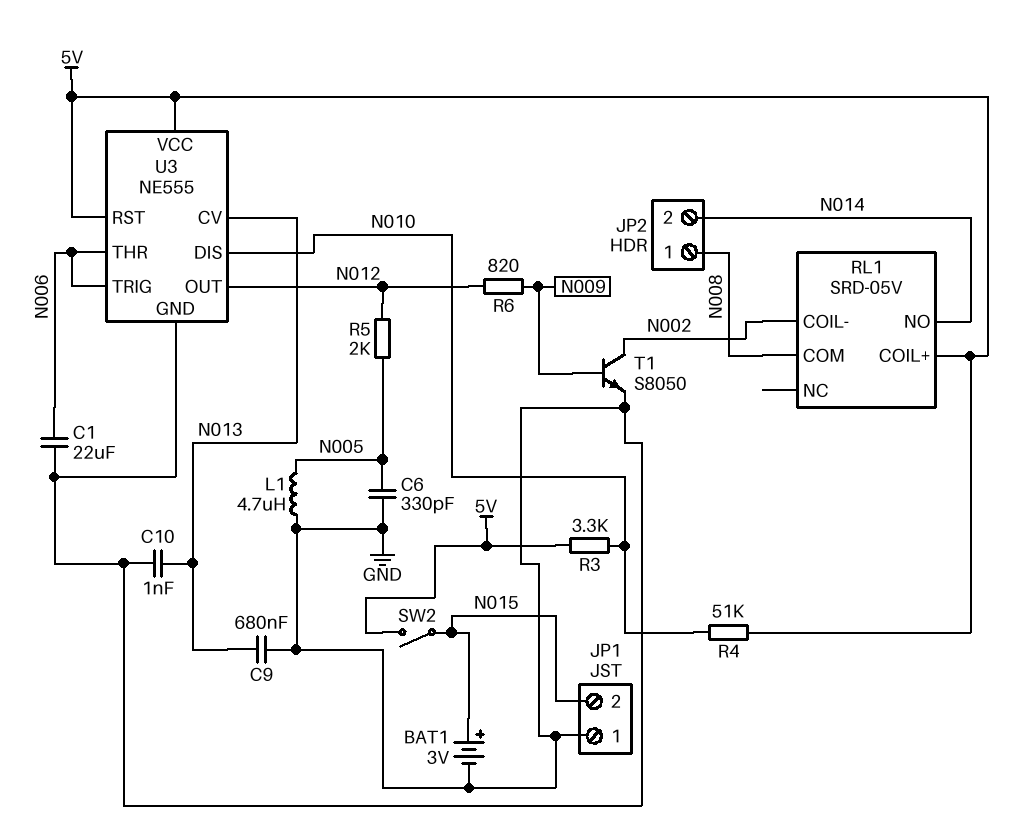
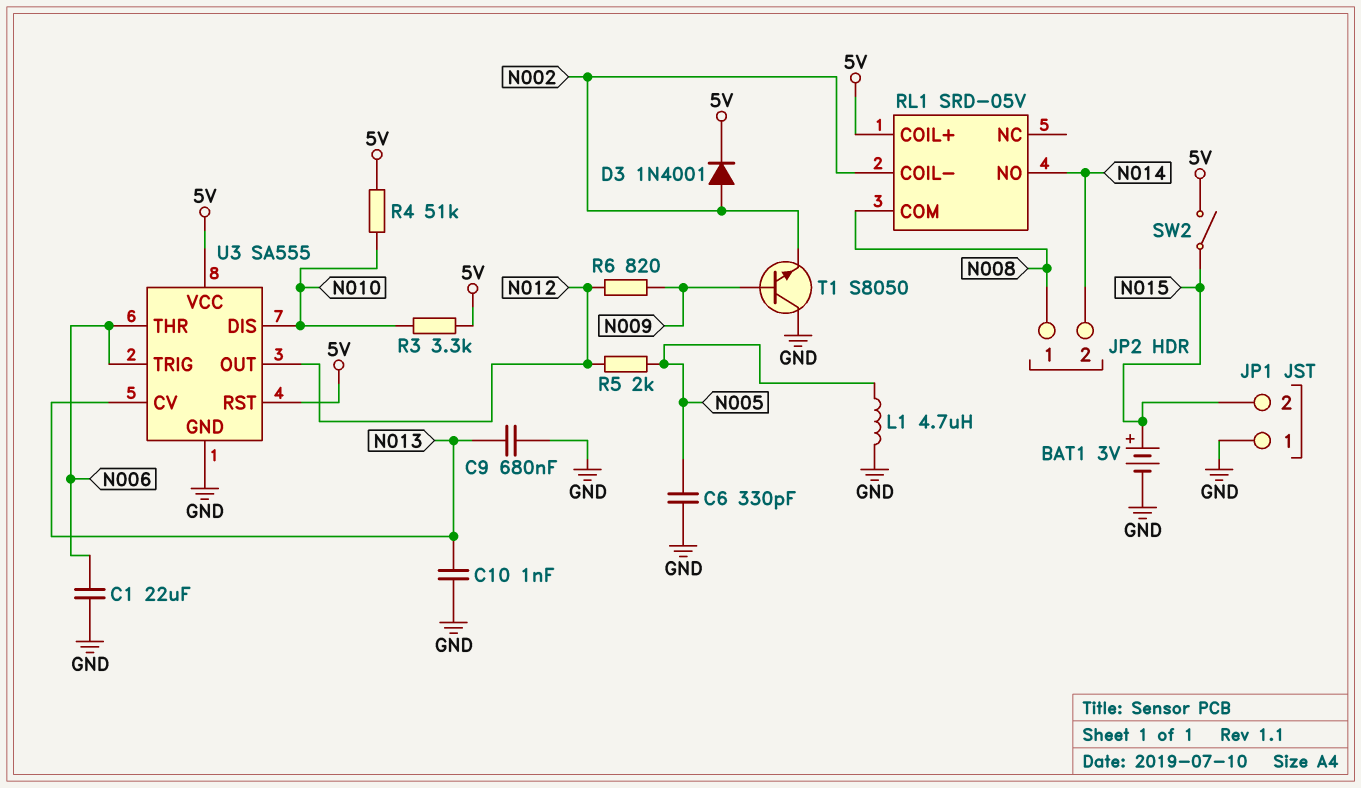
D3: none -> diode 1N4001 (A N002, K 5V)
T1: NPN S8050 (B N009, C N002, E GND) -> NPN S8050 (B N009, C GND, E N002)
U3: NE555 -> SA555

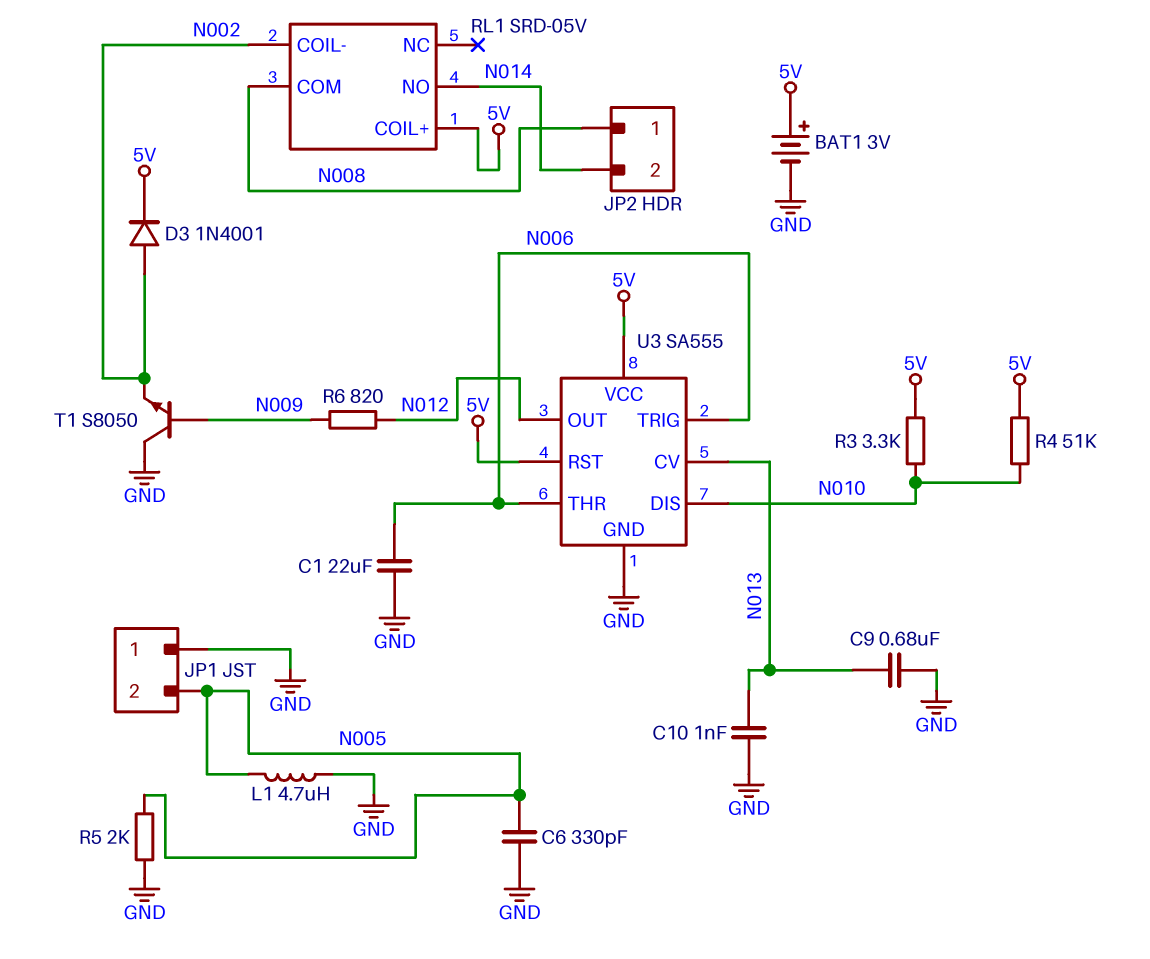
BAT1: 3V (plus N015, minus GND) -> 3V (plus 5V, minus GND)
JP1 pin 2: N015 -> N005
R5: 2k (N005, N012) -> 2k (GND, N005)
SW2: switch (5V, N015) -> none

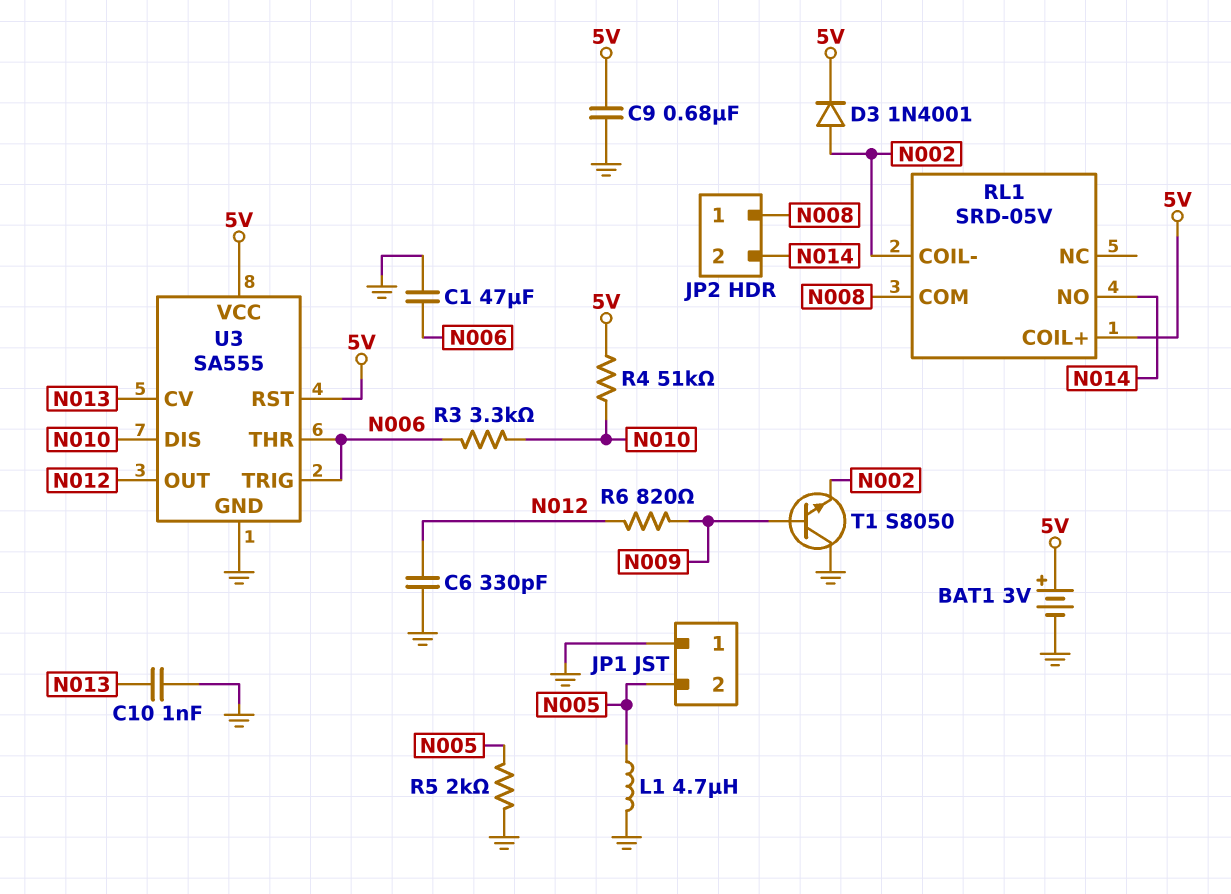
C1: 22uF (GND, N006) -> 47uF (GND, N006)
C6: 330pF (GND, N005) -> 330pF (GND, N012)
C9: 680nF (GND, N013) -> 680nF (5V, GND)
R3: 3.3k (5V, N010) -> 3.3k (N006, N010)

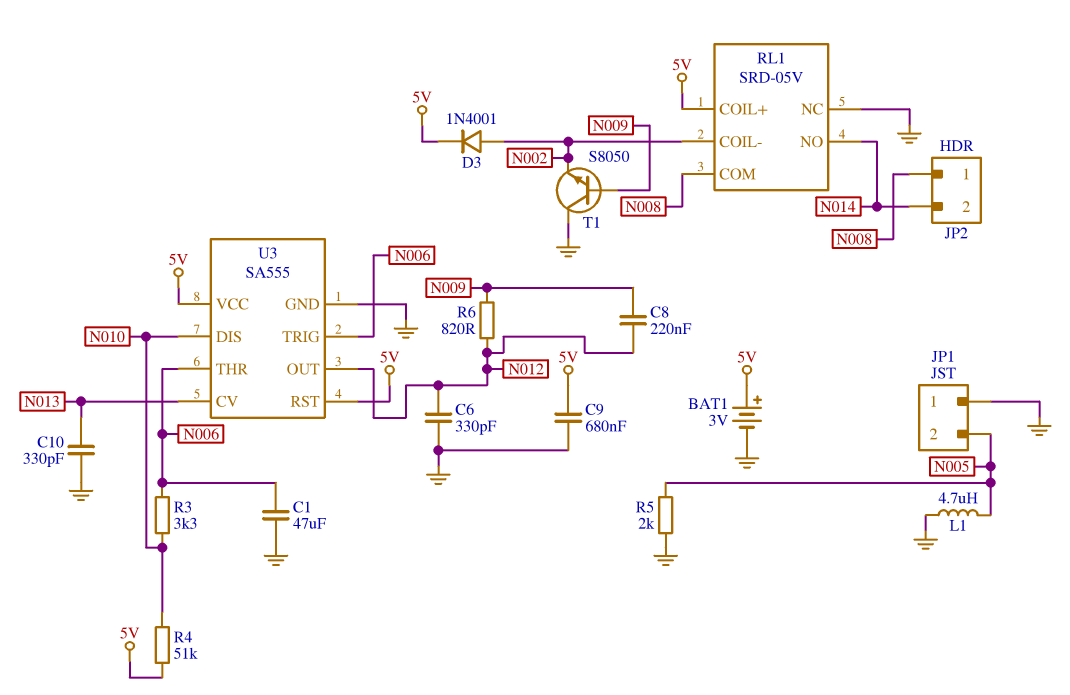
C8: none -> 220nF (N009, N012)
C10: 1nF (GND, N013) -> 330pF (GND, N013)
RL1 pin NC: none -> GND

